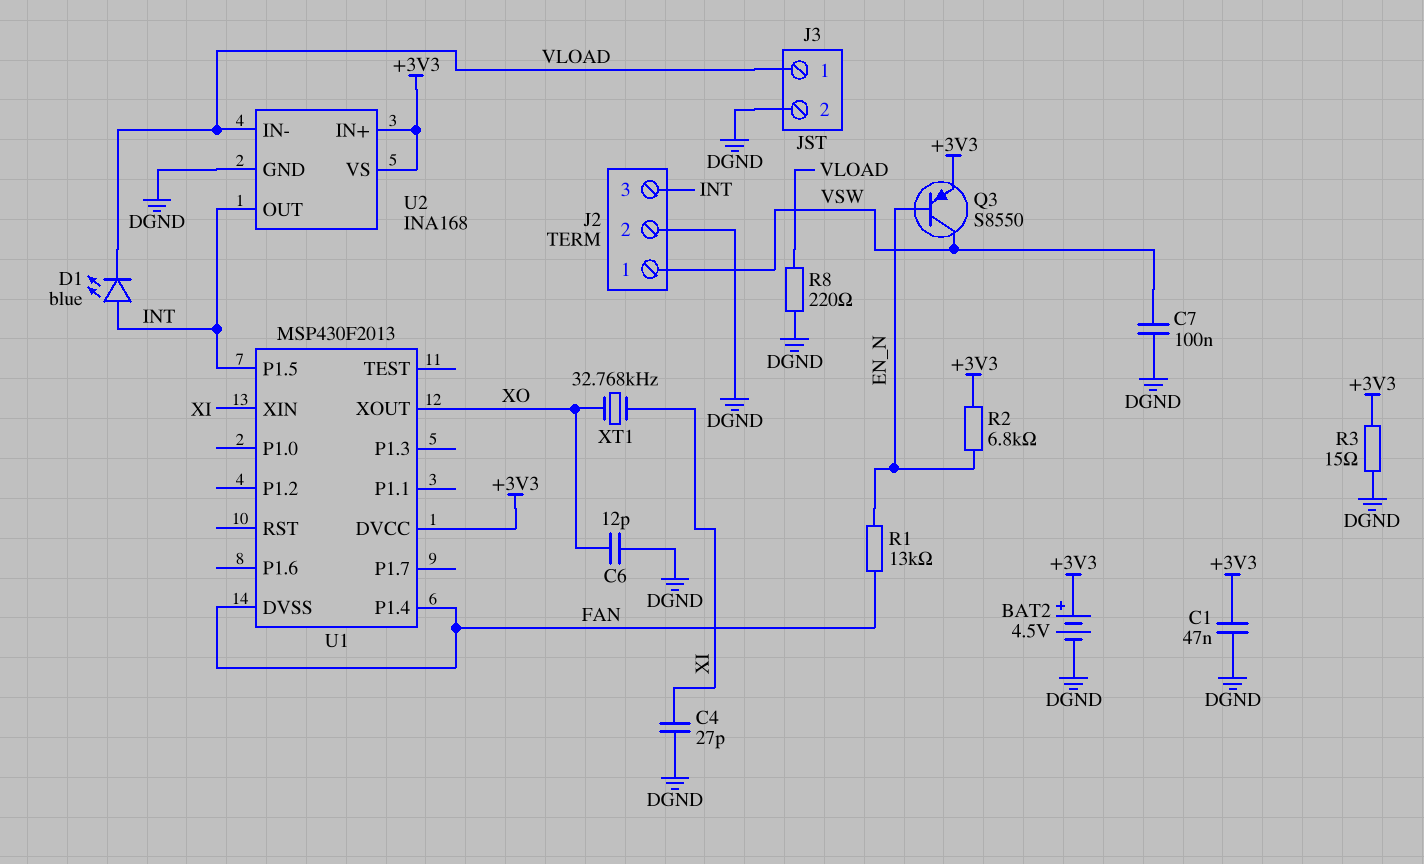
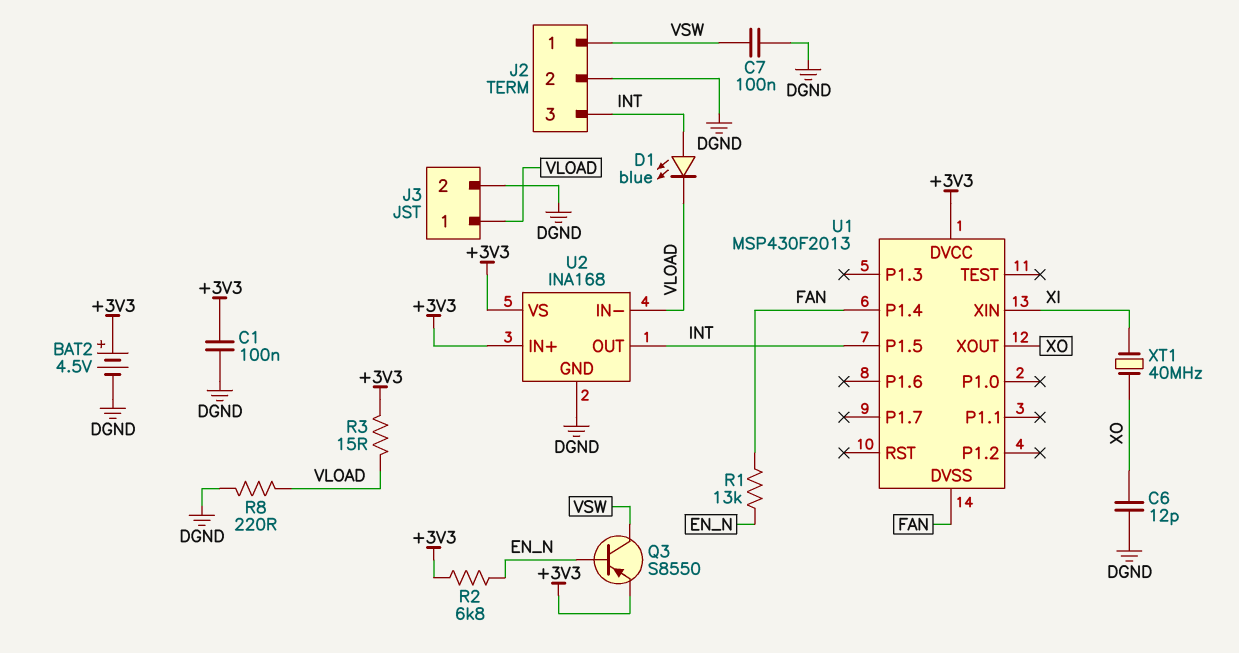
C1: 47nF (+3V3, DGND) -> 100nF (+3V3, DGND)
C4: 27pF (DGND, XI) -> none
R3: 15 (+3V3, DGND) -> 15 (+3V3, VLOAD)
XT1: 32.768kHz (XI, XO) -> 40MHz (XI, XO)

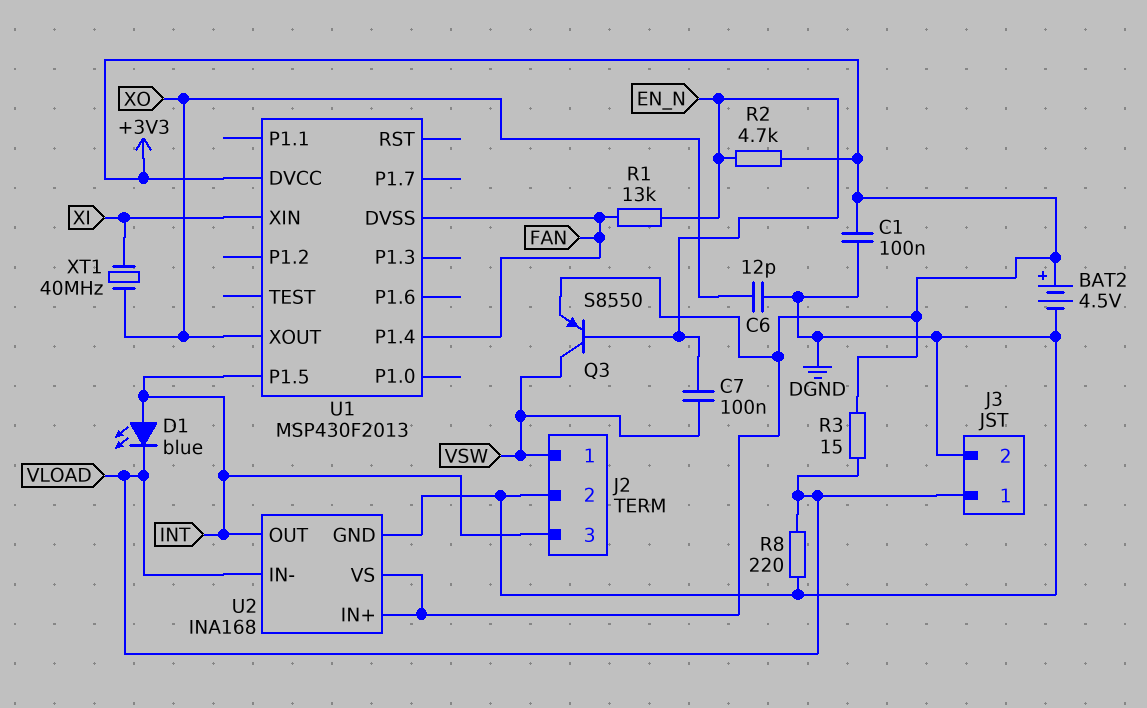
C7: 100nF (DGND, VSW) -> 100nF (EN_N, VSW)
R2: 6.8k (+3V3, EN_N) -> 4.7k (+3V3, EN_N)

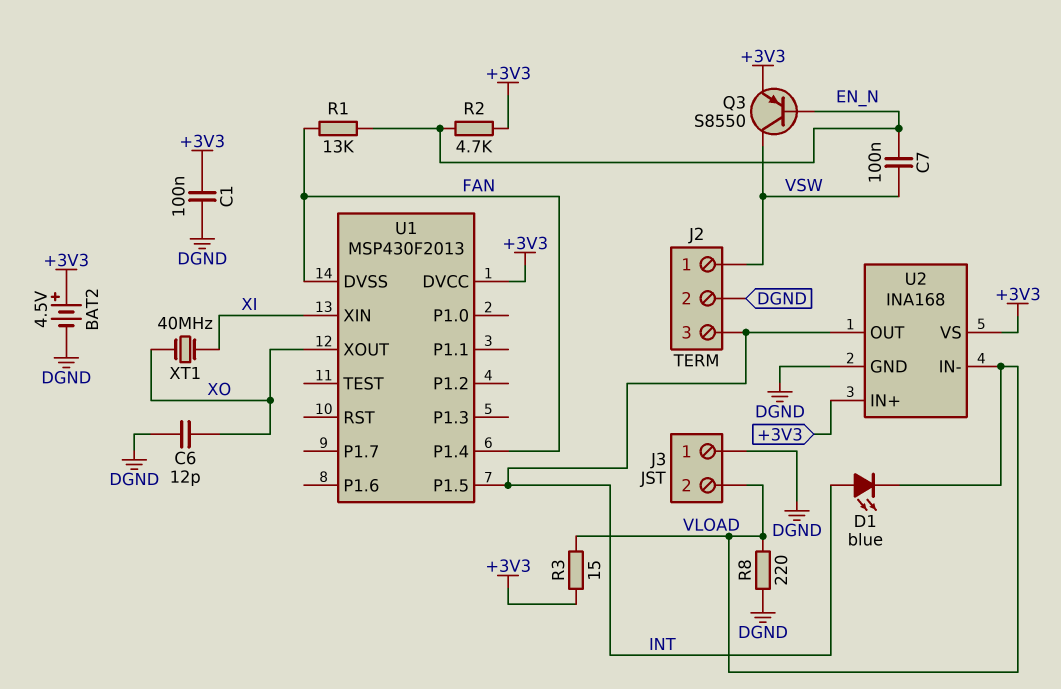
J3 pin 1: VLOAD -> DGND
J3 pin 2: DGND -> VLOAD

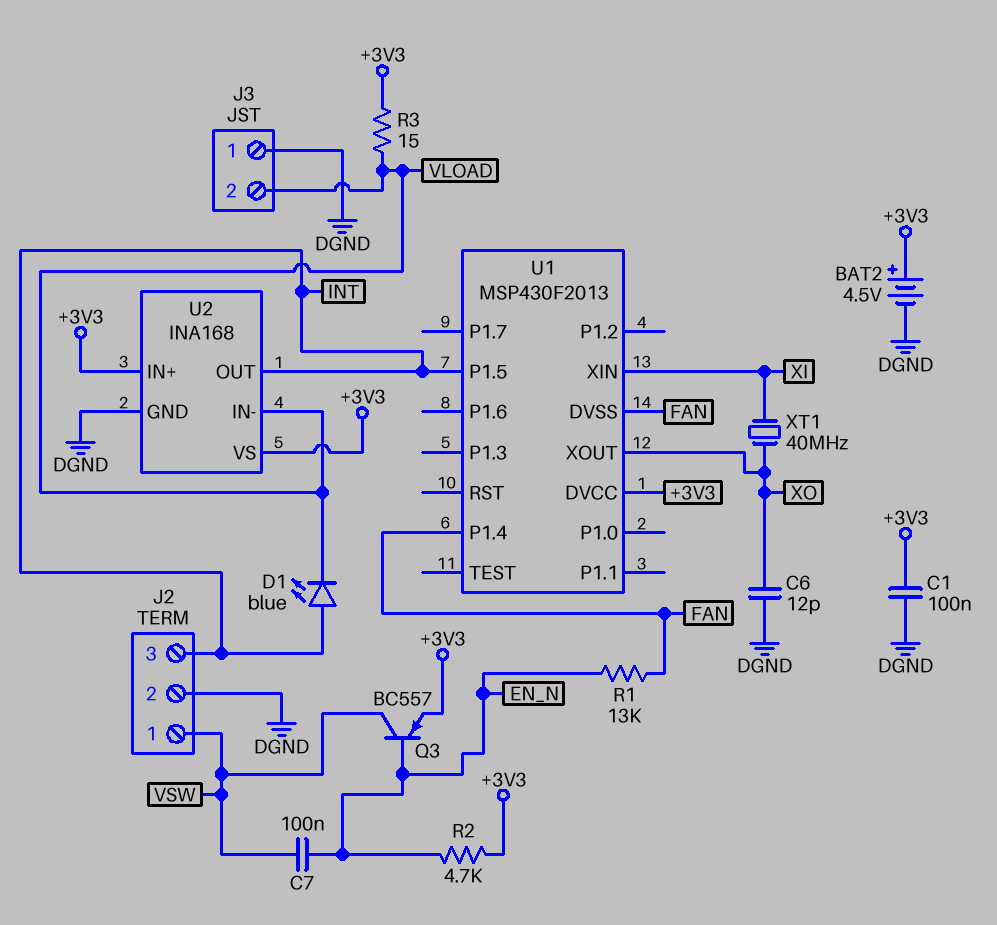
Q3: PNP S8550 (B EN_N, C VSW, E +3V3) -> PNP BC557 (B EN_N, C VSW, E +3V3)
R8: 220 (DGND, VLOAD) -> none

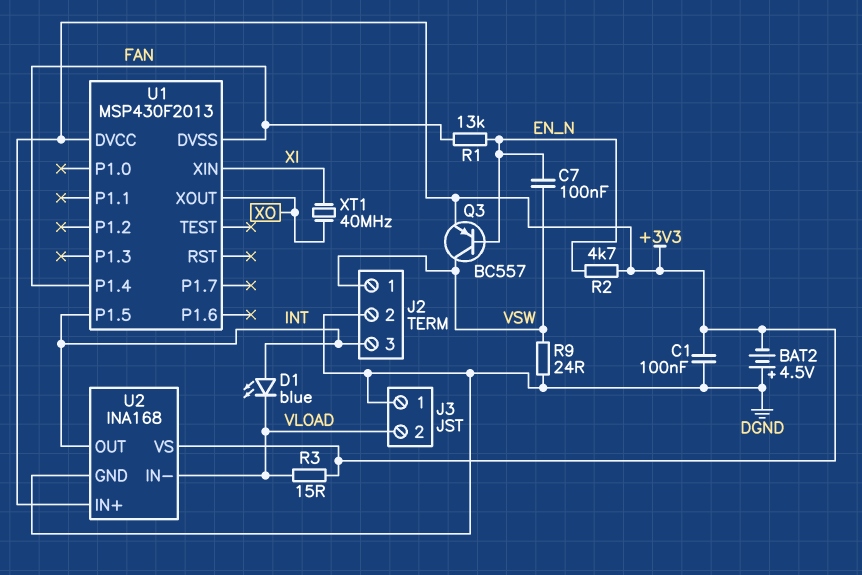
BAT2: 4.5V (plus +3V3, minus DGND) -> 4.5V (plus DGND, minus +3V3)
C6: 12pF (DGND, XO) -> none
R9: none -> 24 (DGND, VSW)

